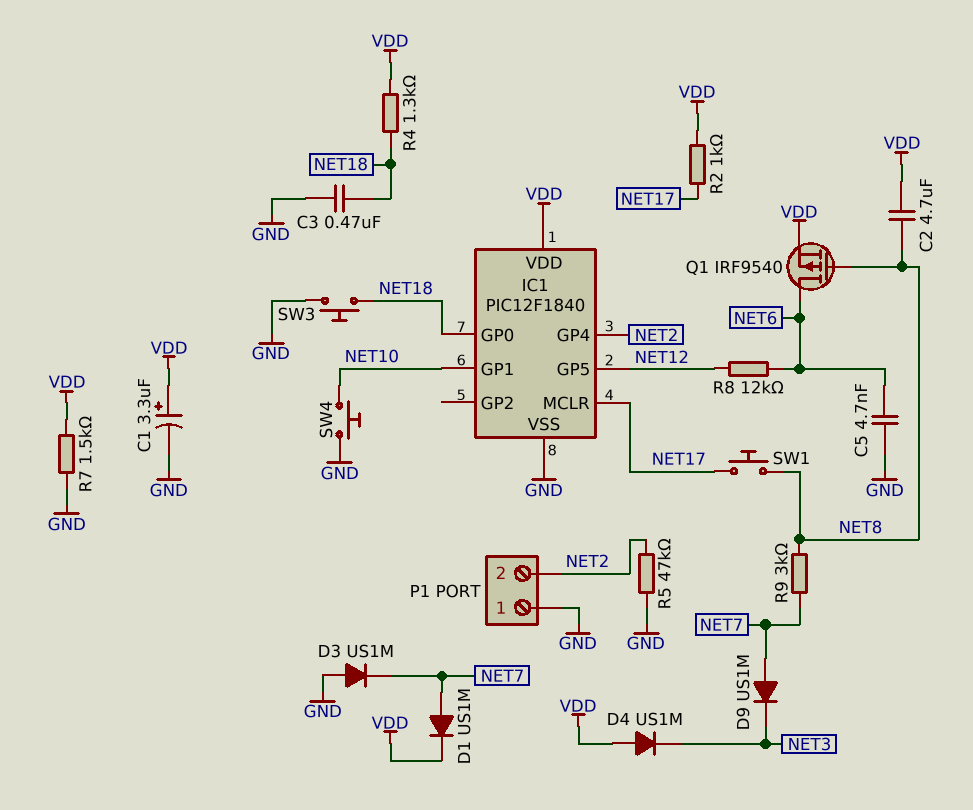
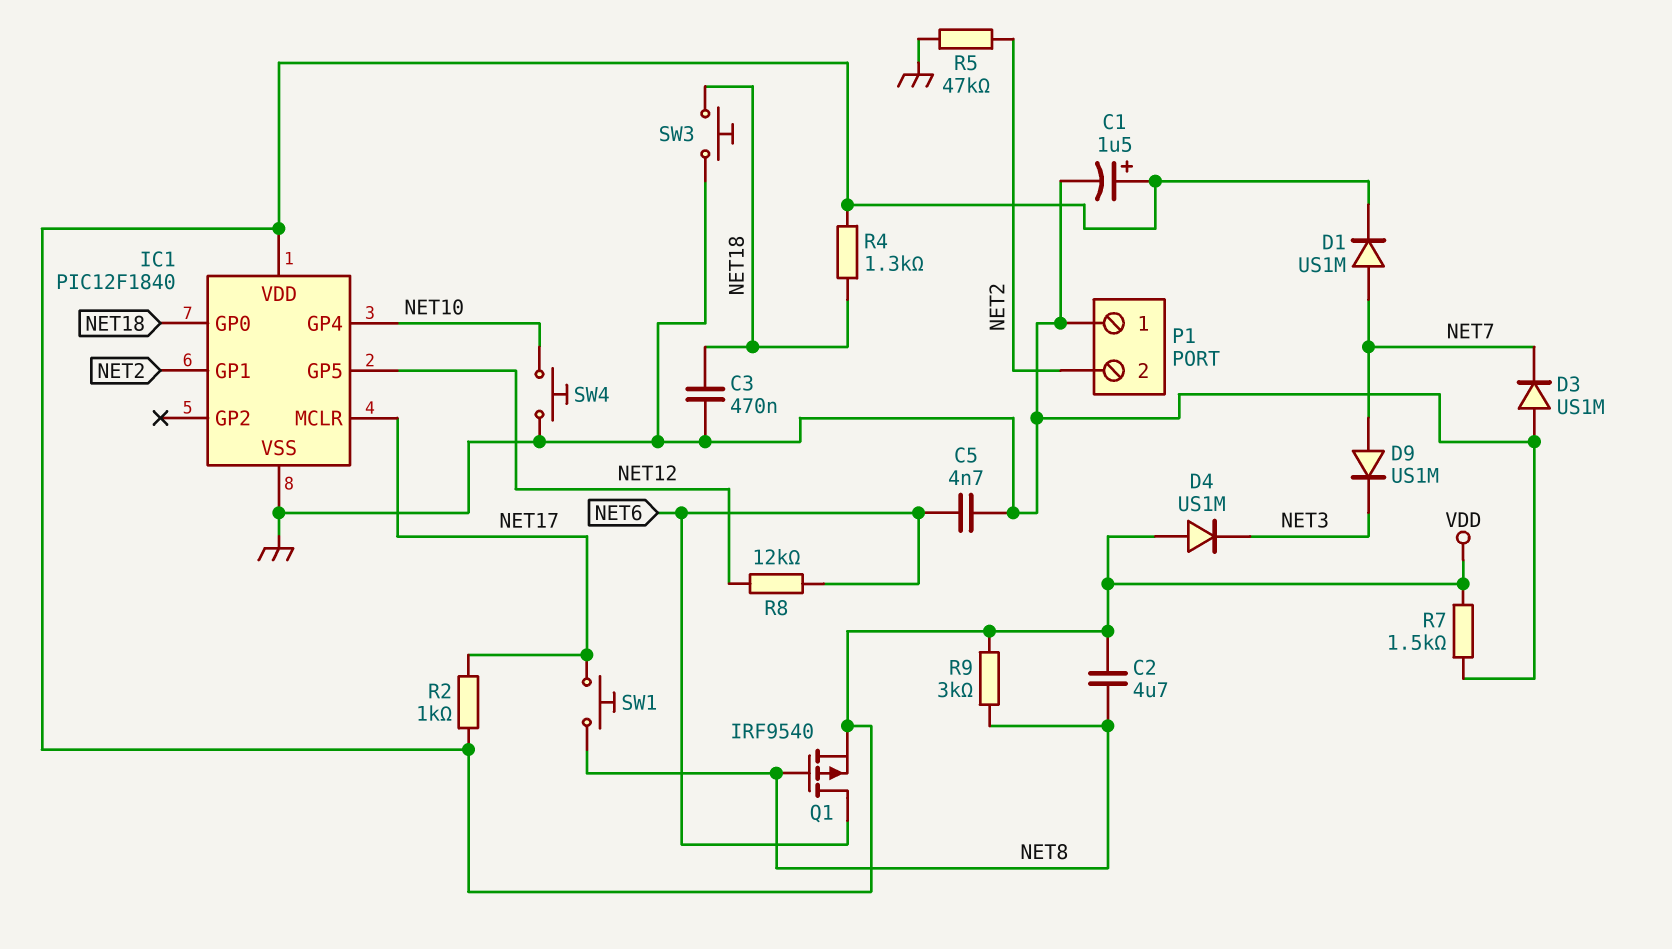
C1: 3.3uF (plus VDD, minus GND) -> 1.5uF (plus VDD, minus GND)
IC1 pin GP1: NET10 -> NET2
IC1 pin GP4: NET2 -> NET10
R9: 3k (NET7, NET8) -> 3k (NET8, VDD)

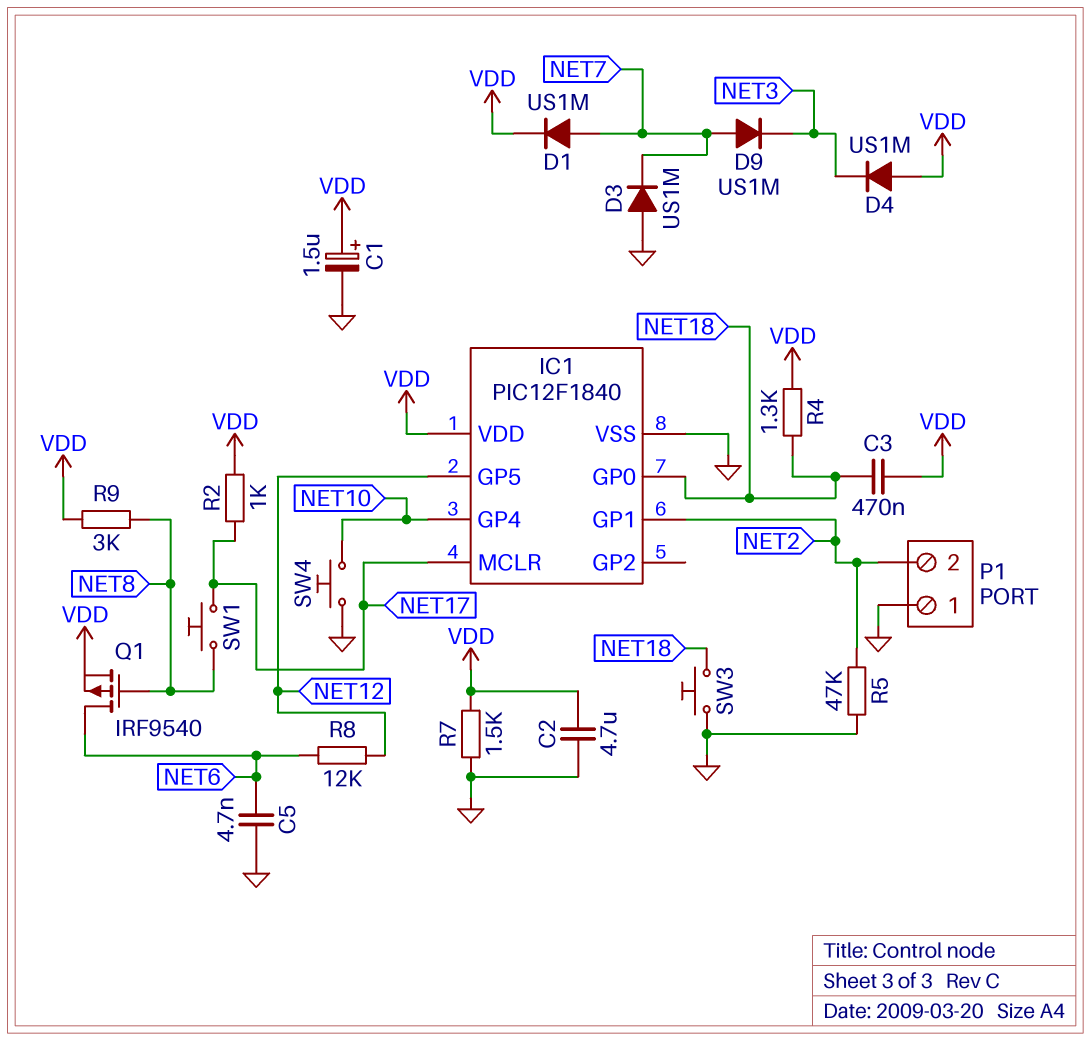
C2: 4.7uF (NET8, VDD) -> 4.7uF (GND, VDD)
C3: 470nF (GND, NET18) -> 470nF (NET18, VDD)

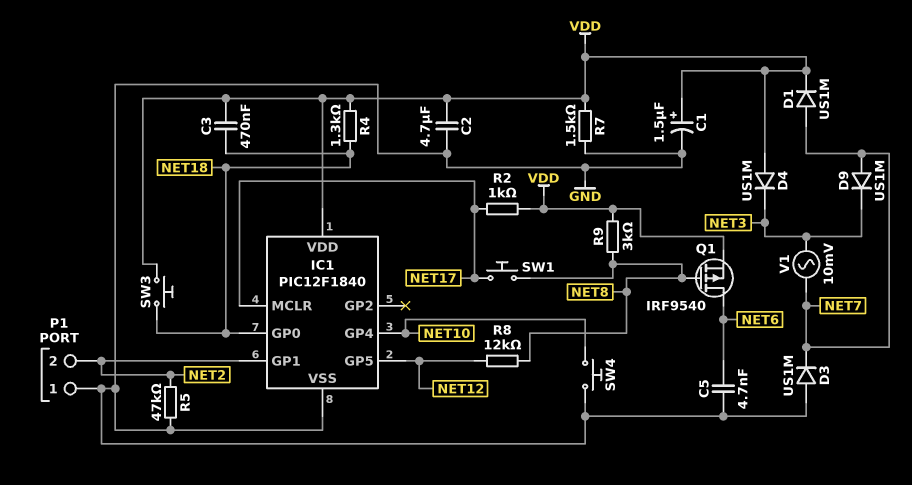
R8: 12k (NET6, NET12) -> 12k (NET8, NET12)
SW3: button (GND, NET18) -> button (NET18, VDD)
V1: none -> AC 10mV (NET3, NET7)

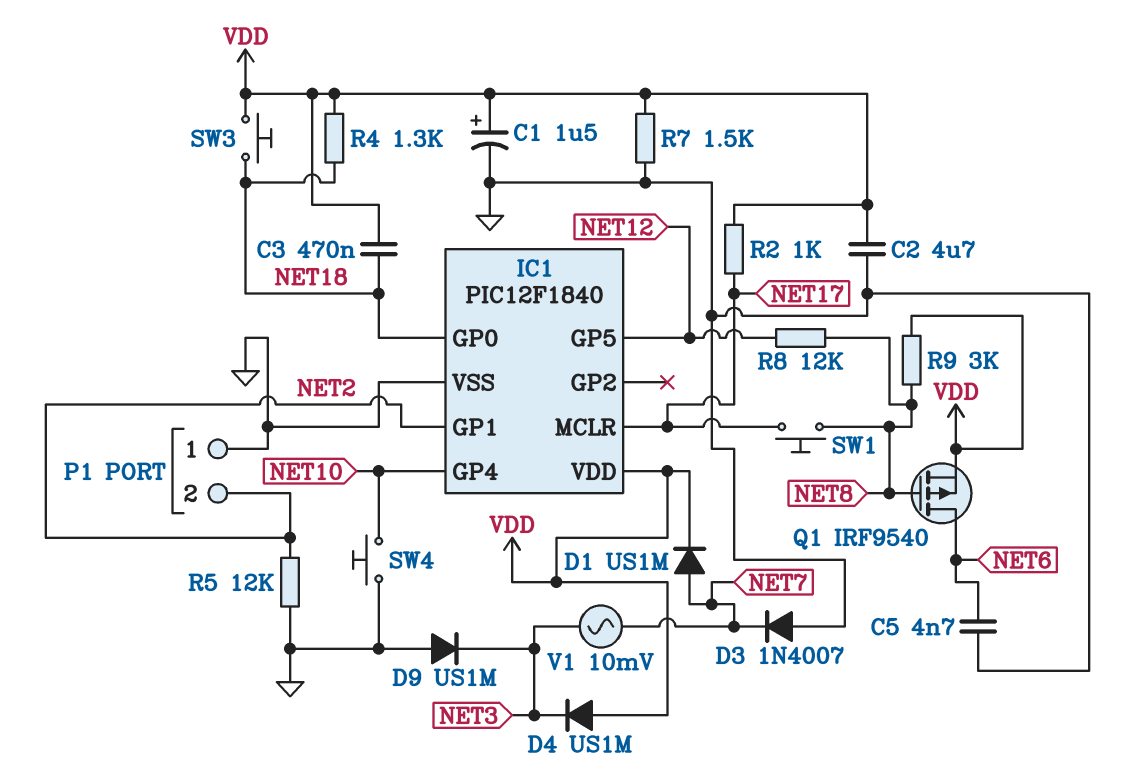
D3: diode US1M (A GND, K NET7) -> diode 1N4007 (A GND, K NET7)
D9: diode US1M (A NET7, K NET3) -> diode US1M (A GND, K NET3)
R5: 47k (GND, NET2) -> 12k (GND, NET2)

